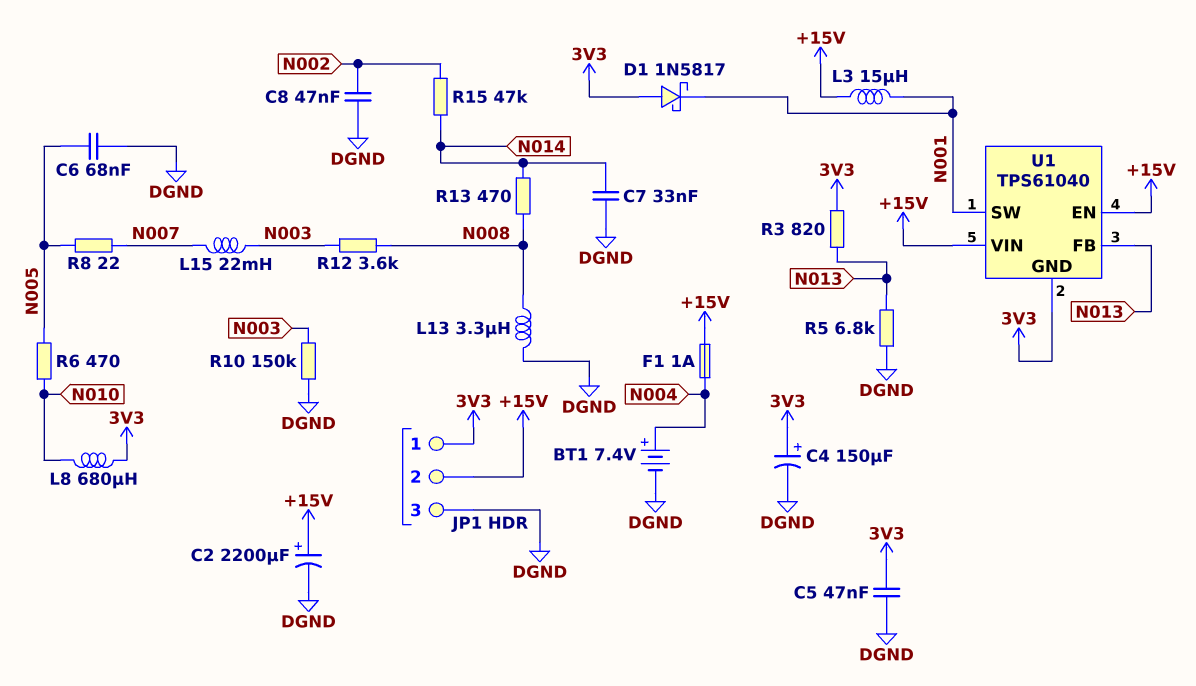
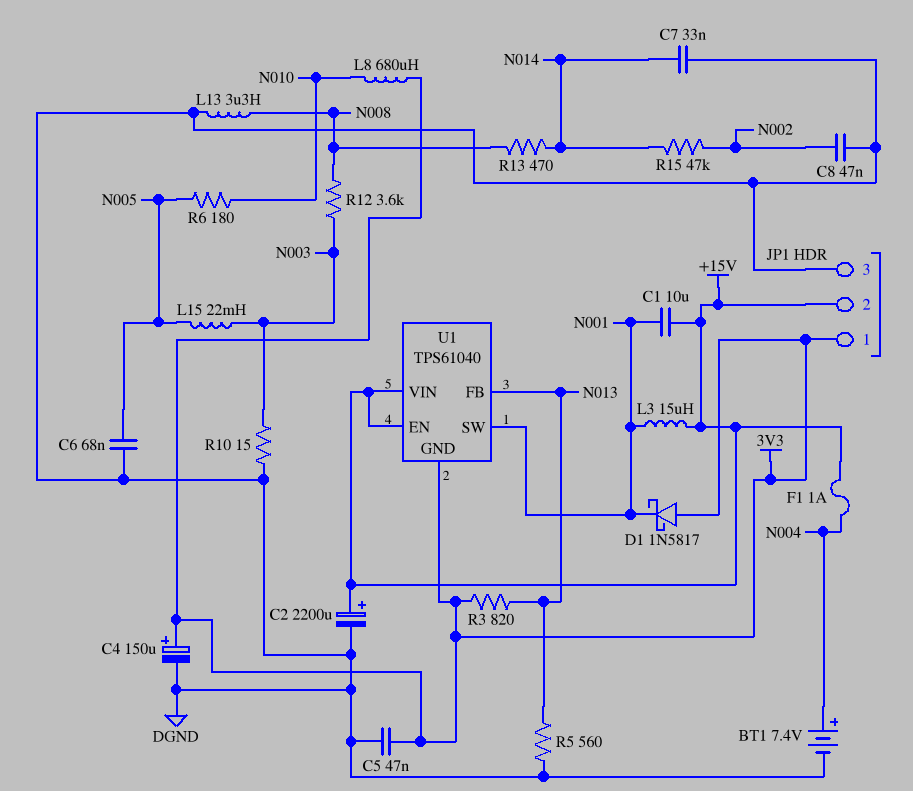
C1: none -> 10uF (+15V, N001)
L15: 22mH (N003, N007) -> 22mH (N003, N005)
R5: 6.8k (DGND, N013) -> 560 (DGND, N013)
R6: 470 (N005, N010) -> 180 (N005, N010)
R8: 22 (N005, N007) -> none
R10: 150k (DGND, N003) -> 15 (DGND, N003)

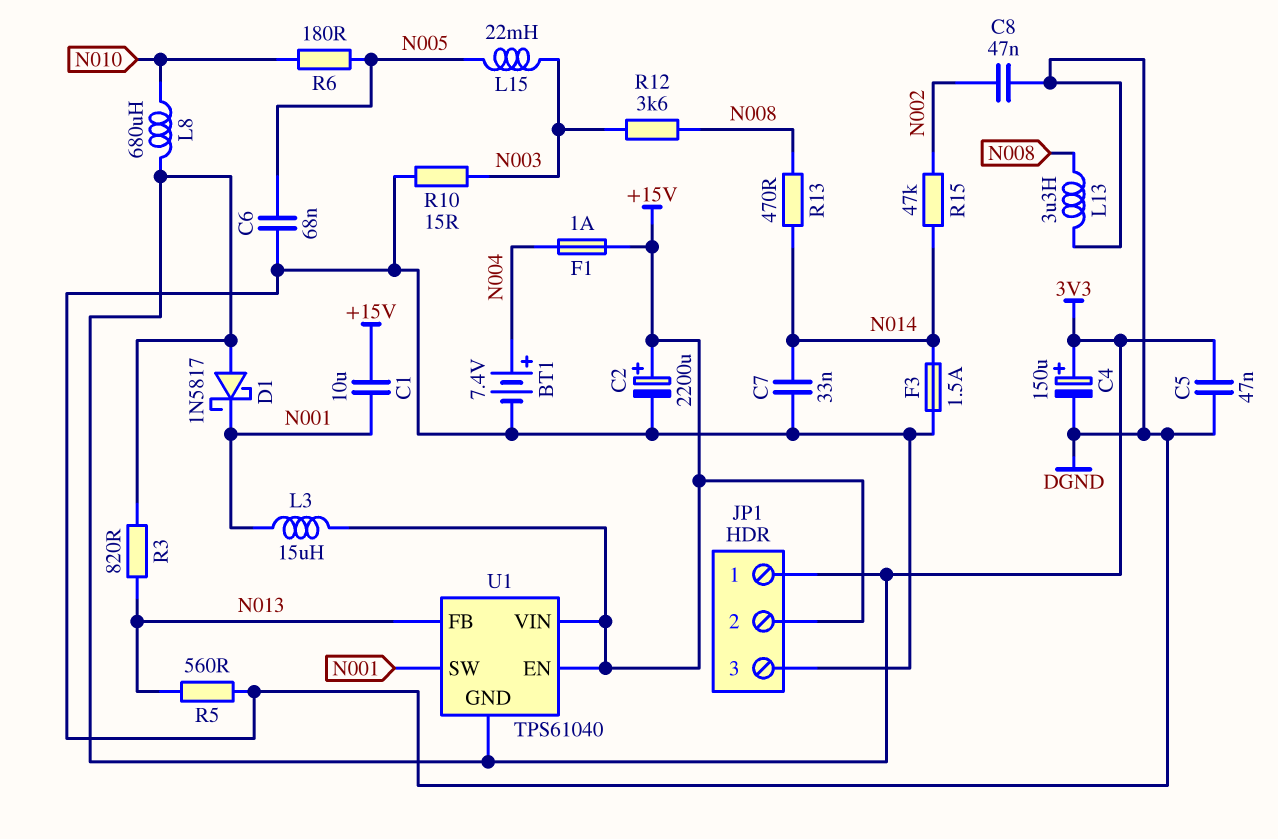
F3: none -> 1.5A (DGND, N014)

